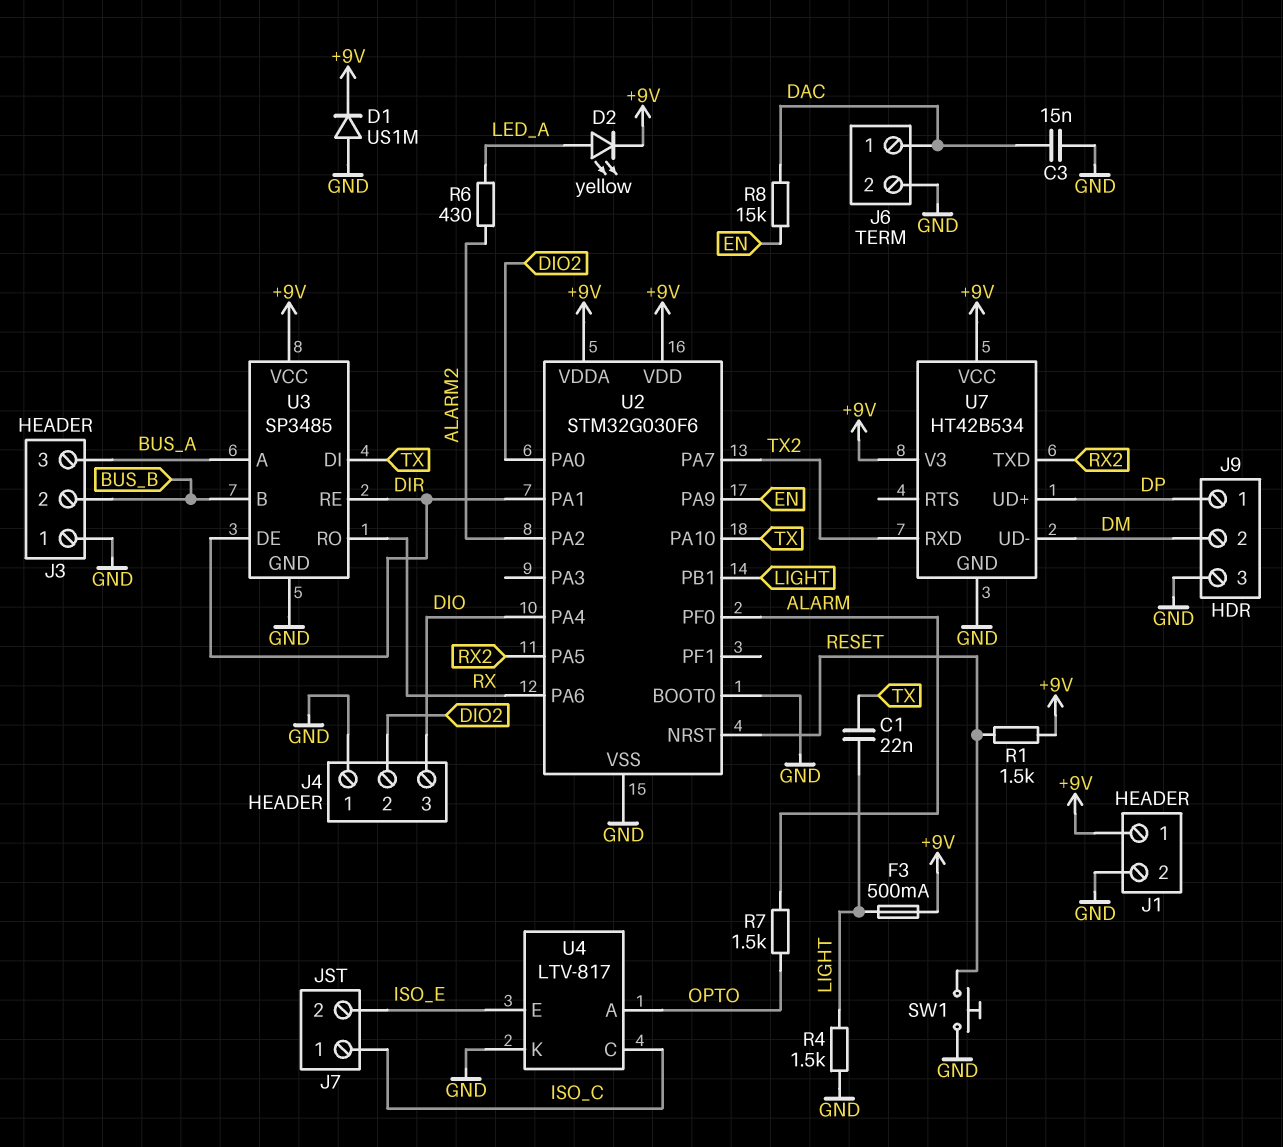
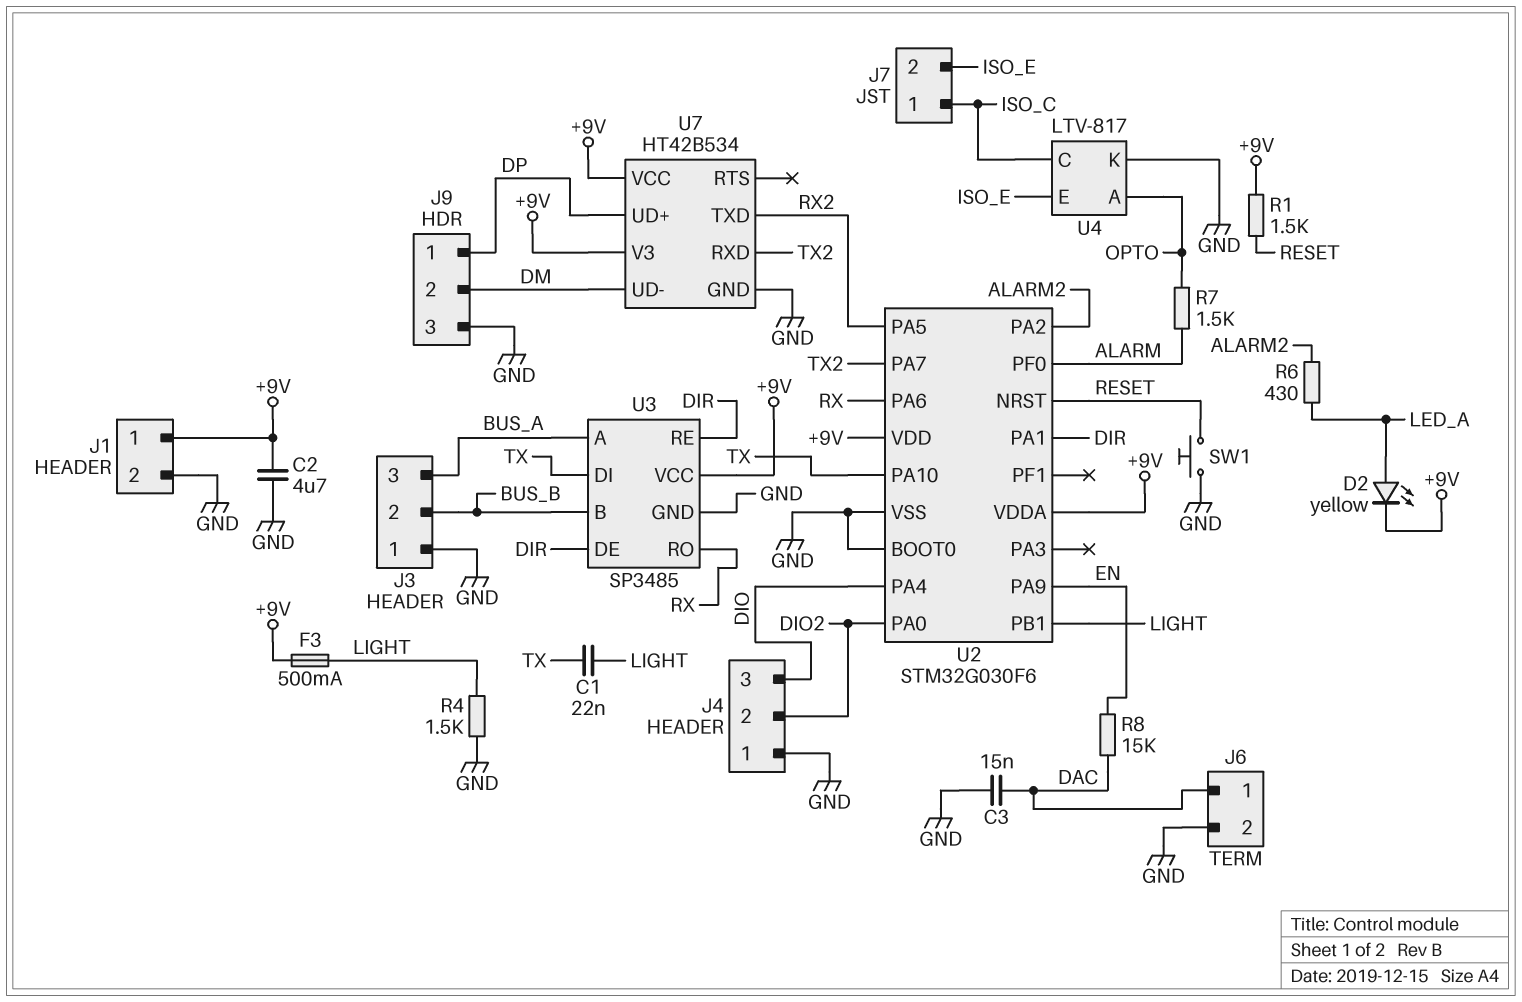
C2: none -> 4.7uF (+9V, GND)
D1: diode US1M (A GND, K +9V) -> none

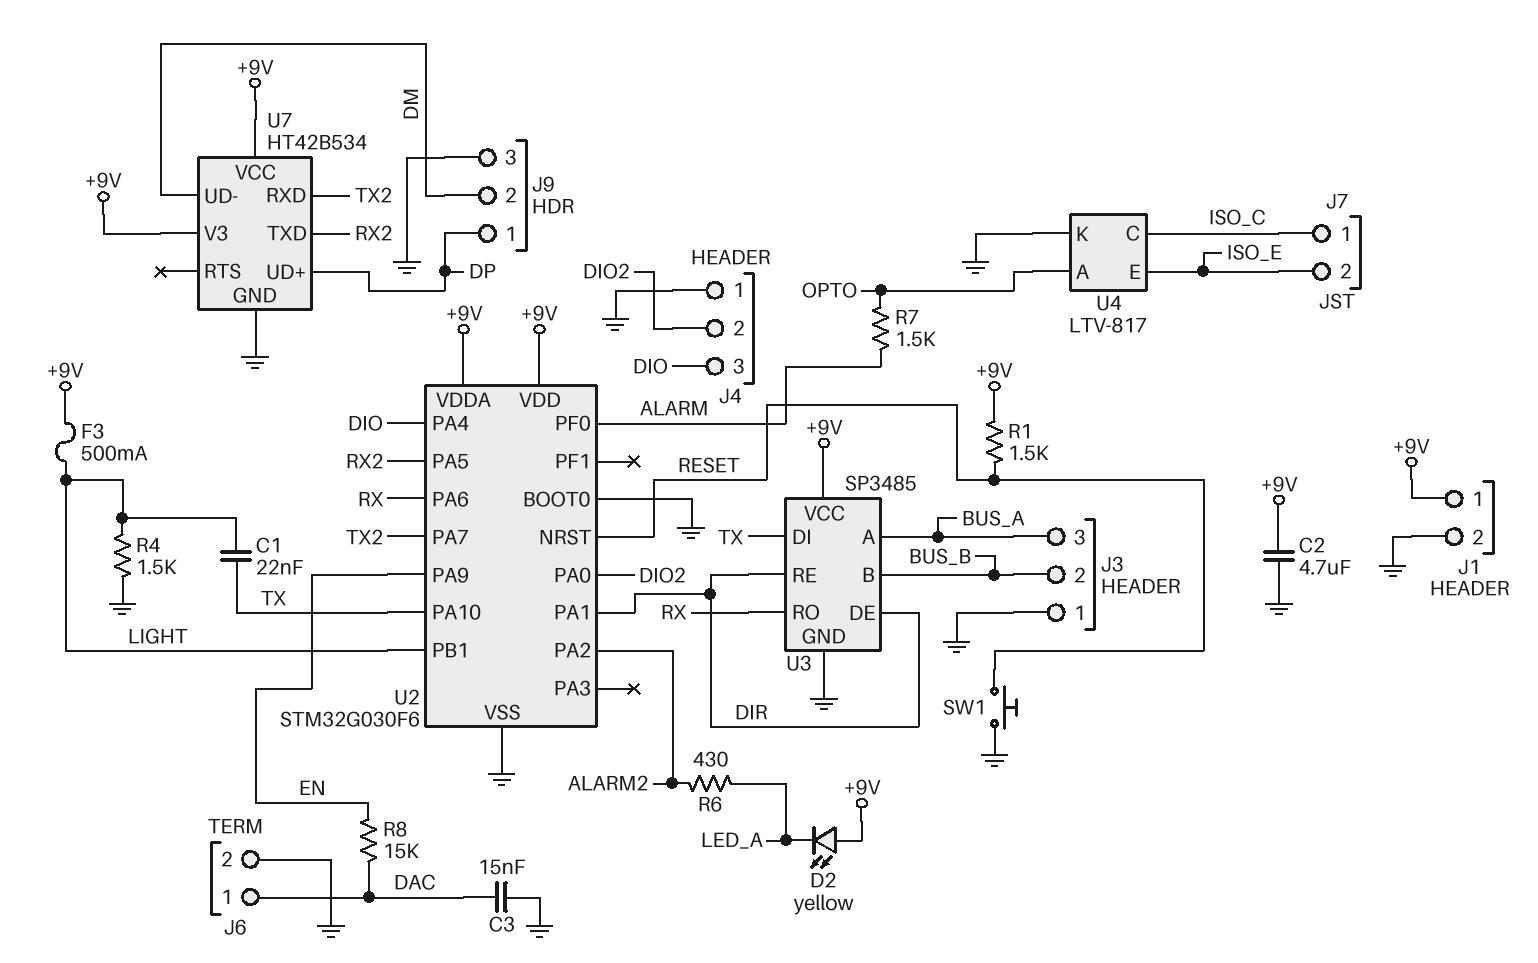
D2: LED yellow (A LED_A, K +9V) -> LED yellow (A +9V, K LED_A)

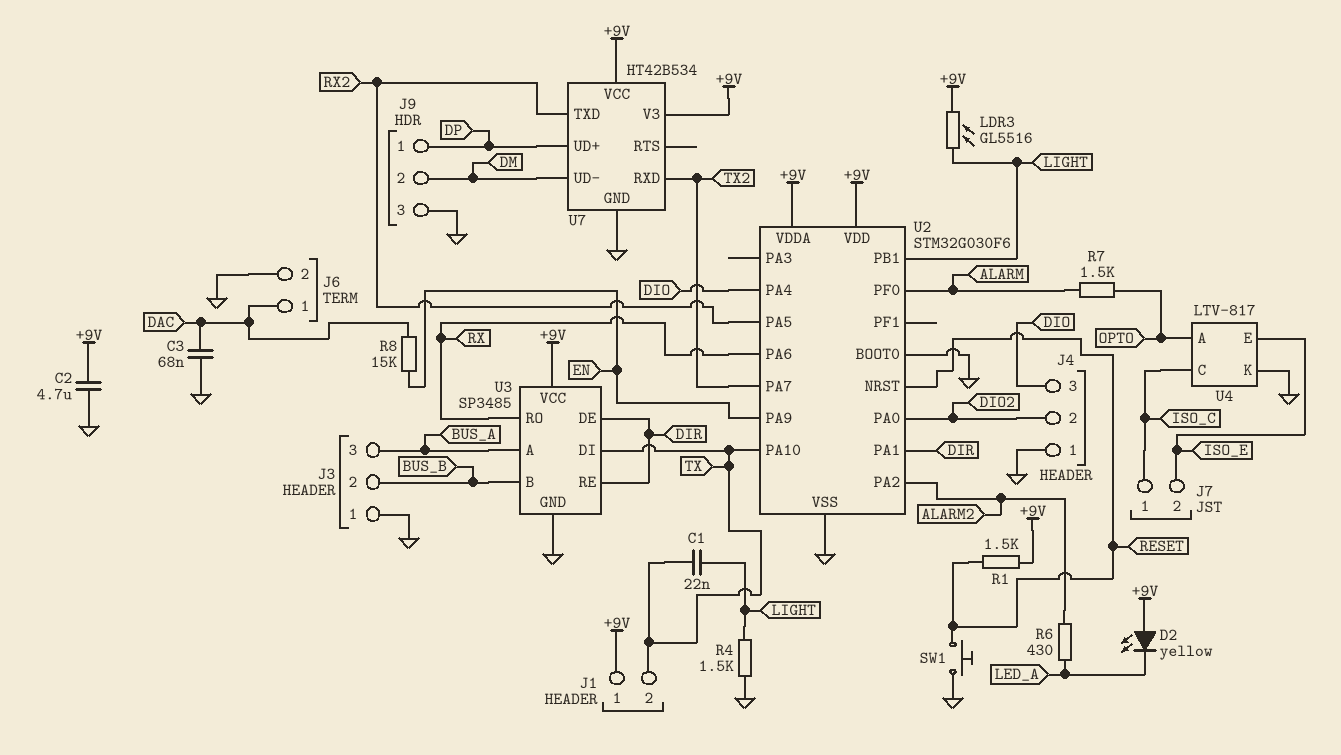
C3: 15nF (DAC, GND) -> 68nF (DAC, GND)
F3: 500mA (+9V, LIGHT) -> none
J1 pin 2: GND -> TX
LDR3: none -> GL5516 (+9V, LIGHT)

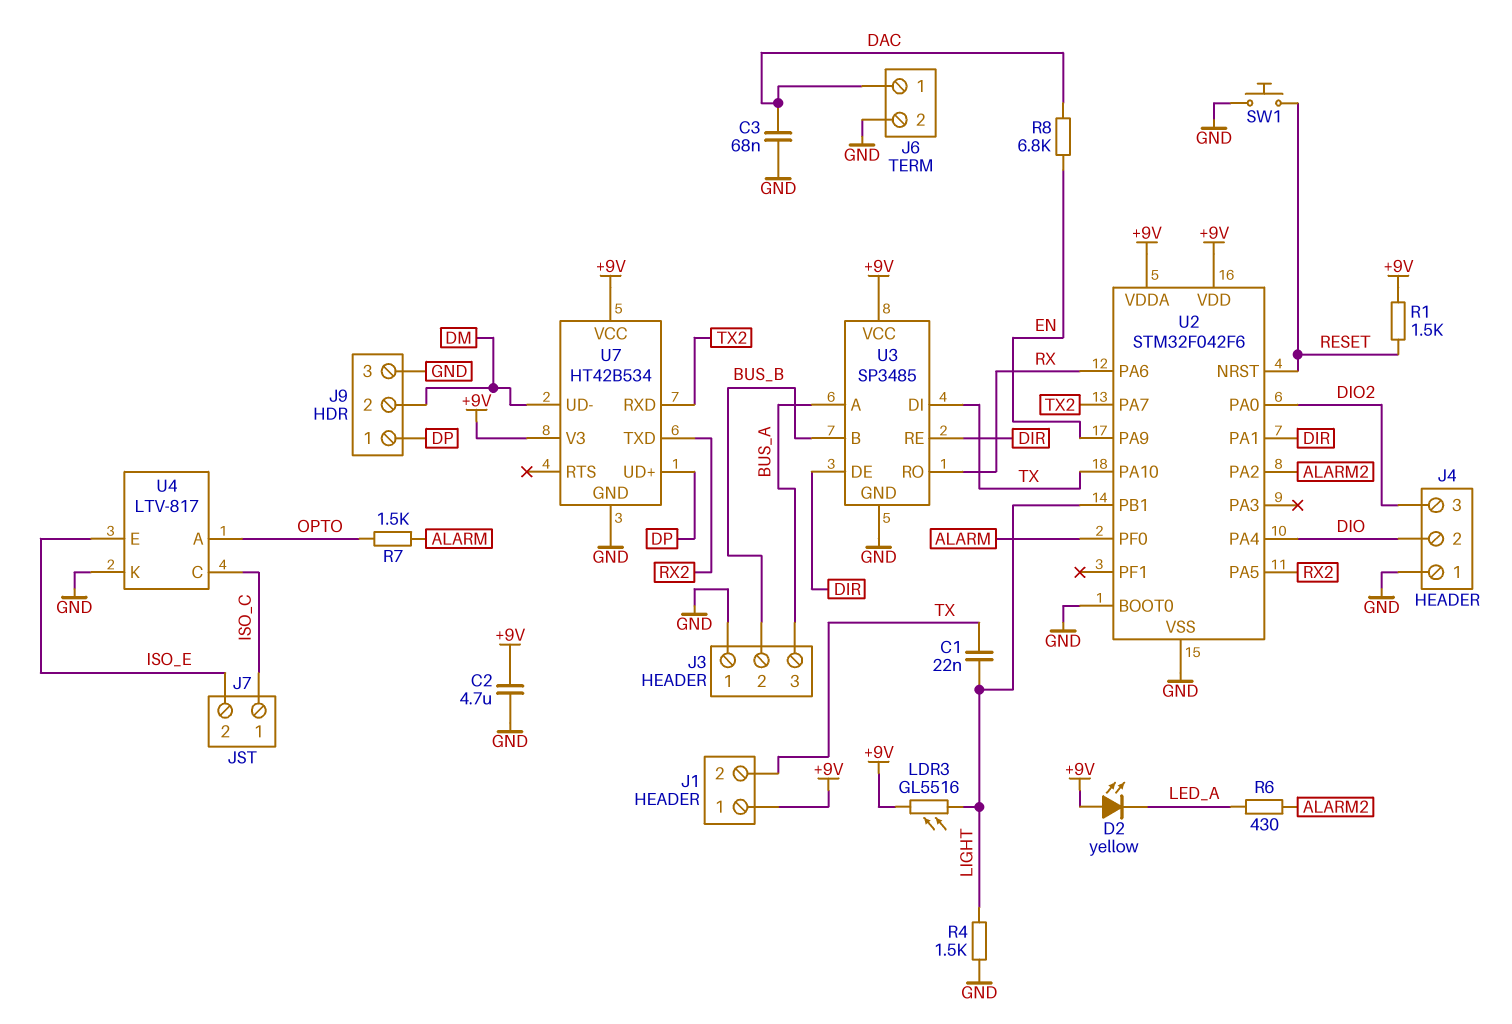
J4 pin 2: DIO2 -> DIO
J4 pin 3: DIO -> DIO2
R8: 15k (DAC, EN) -> 6.8k (DAC, EN)
U2: STM32G030F6 -> STM32F042F6

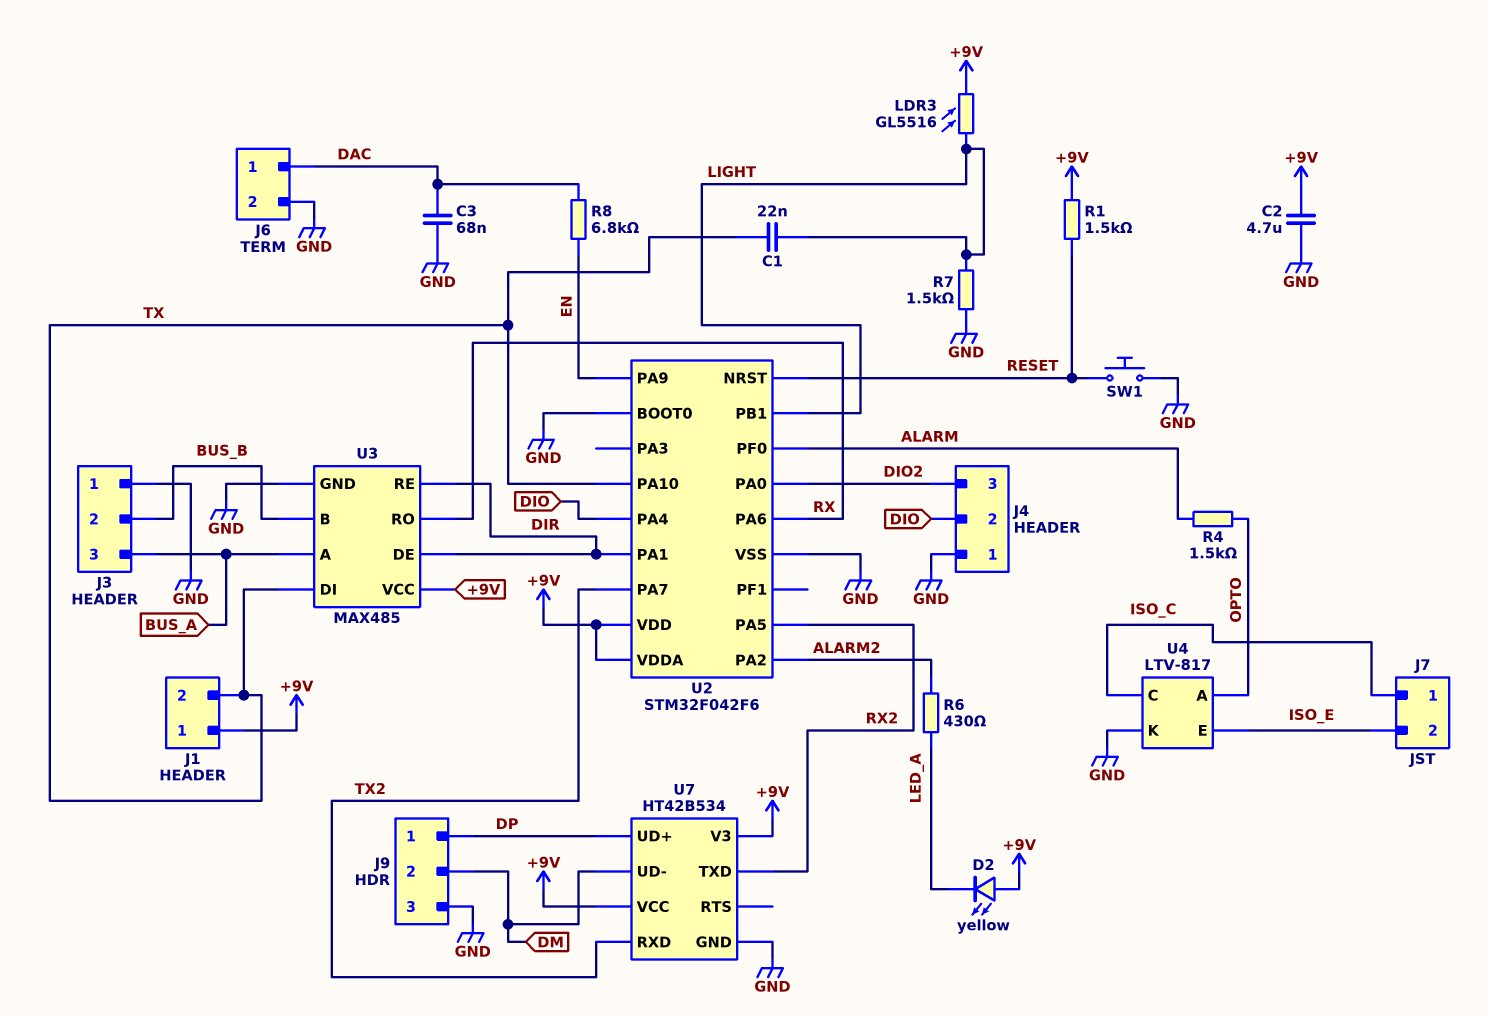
R4: 1.5k (GND, LIGHT) -> 1.5k (ALARM, OPTO)
R7: 1.5k (ALARM, OPTO) -> 1.5k (GND, LIGHT)
U3: SP3485 -> MAX485

